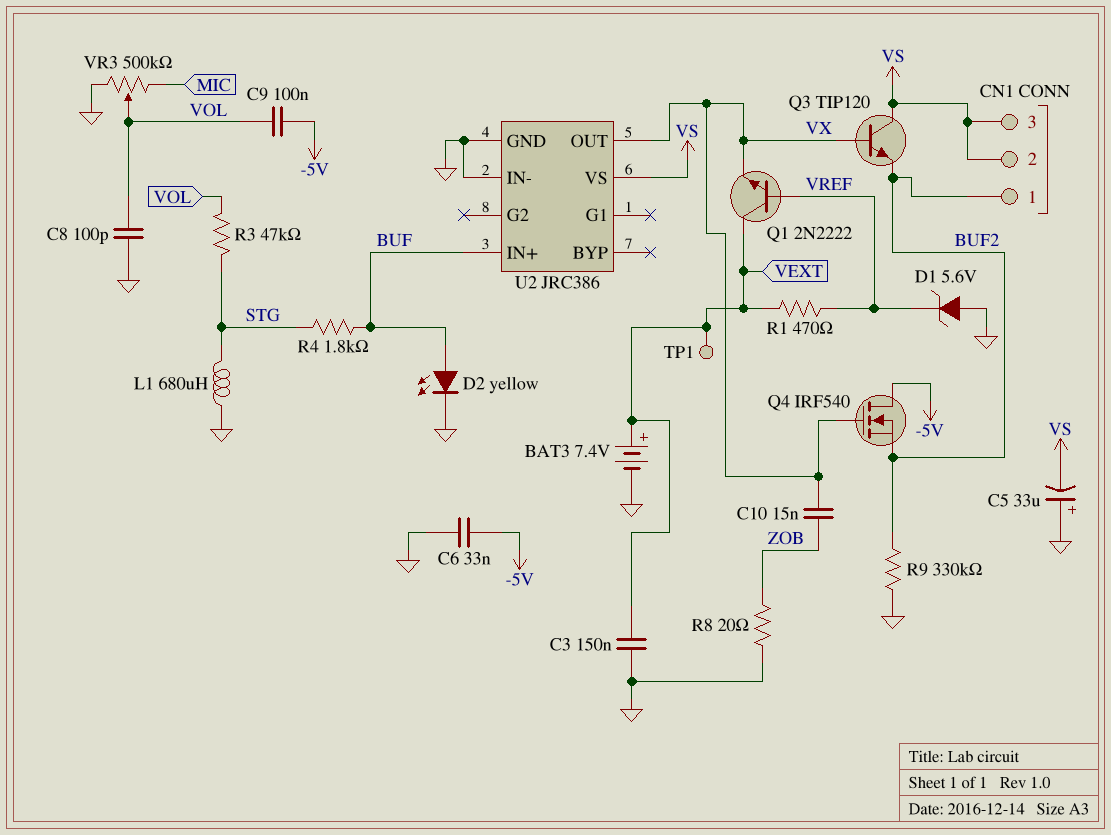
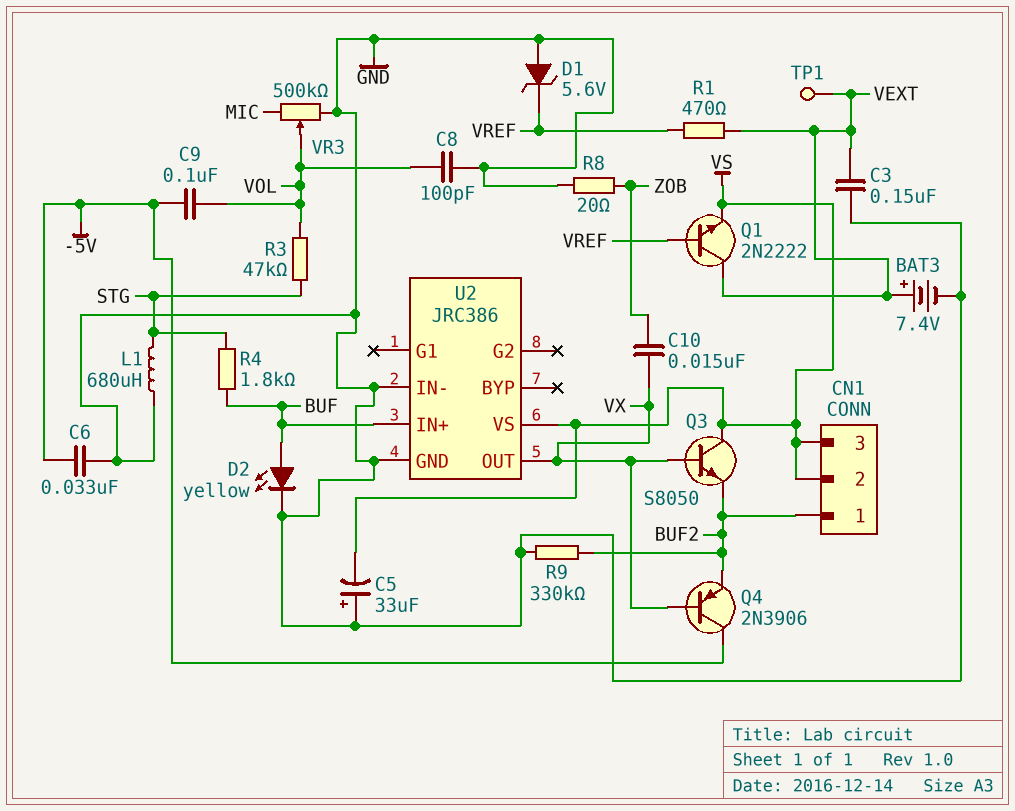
Q1: NPN 2N2222 (B VREF, C VEXT, E VX) -> NPN 2N2222 (B VREF, C VEXT, E VS)
Q3: NPN TIP120 (B VX, C VS, E BUF2) -> NPN S8050 (B VX, C VS, E BUF2)
Q4: NMOS IRF540 (G VX, D -5V, S BUF2) -> PNP 2N3906 (B VX, C -5V, E BUF2)

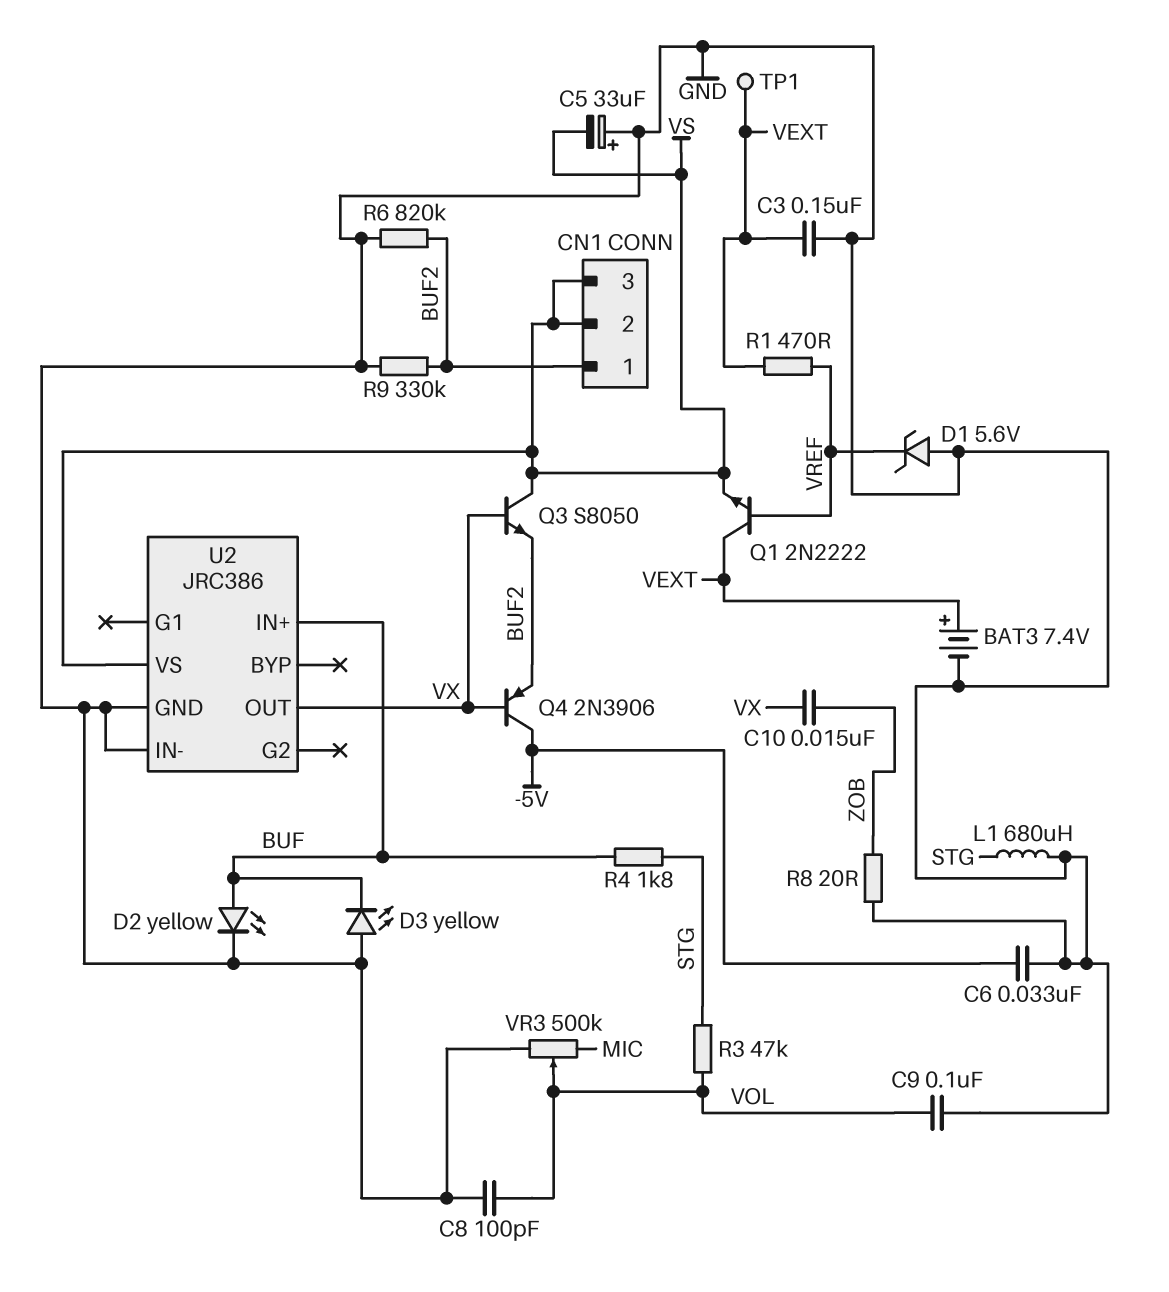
C9: 100nF (-5V, VOL) -> 100nF (GND, VOL)
D3: none -> LED yellow (A GND, K BUF)
R6: none -> 820k (BUF2, GND)

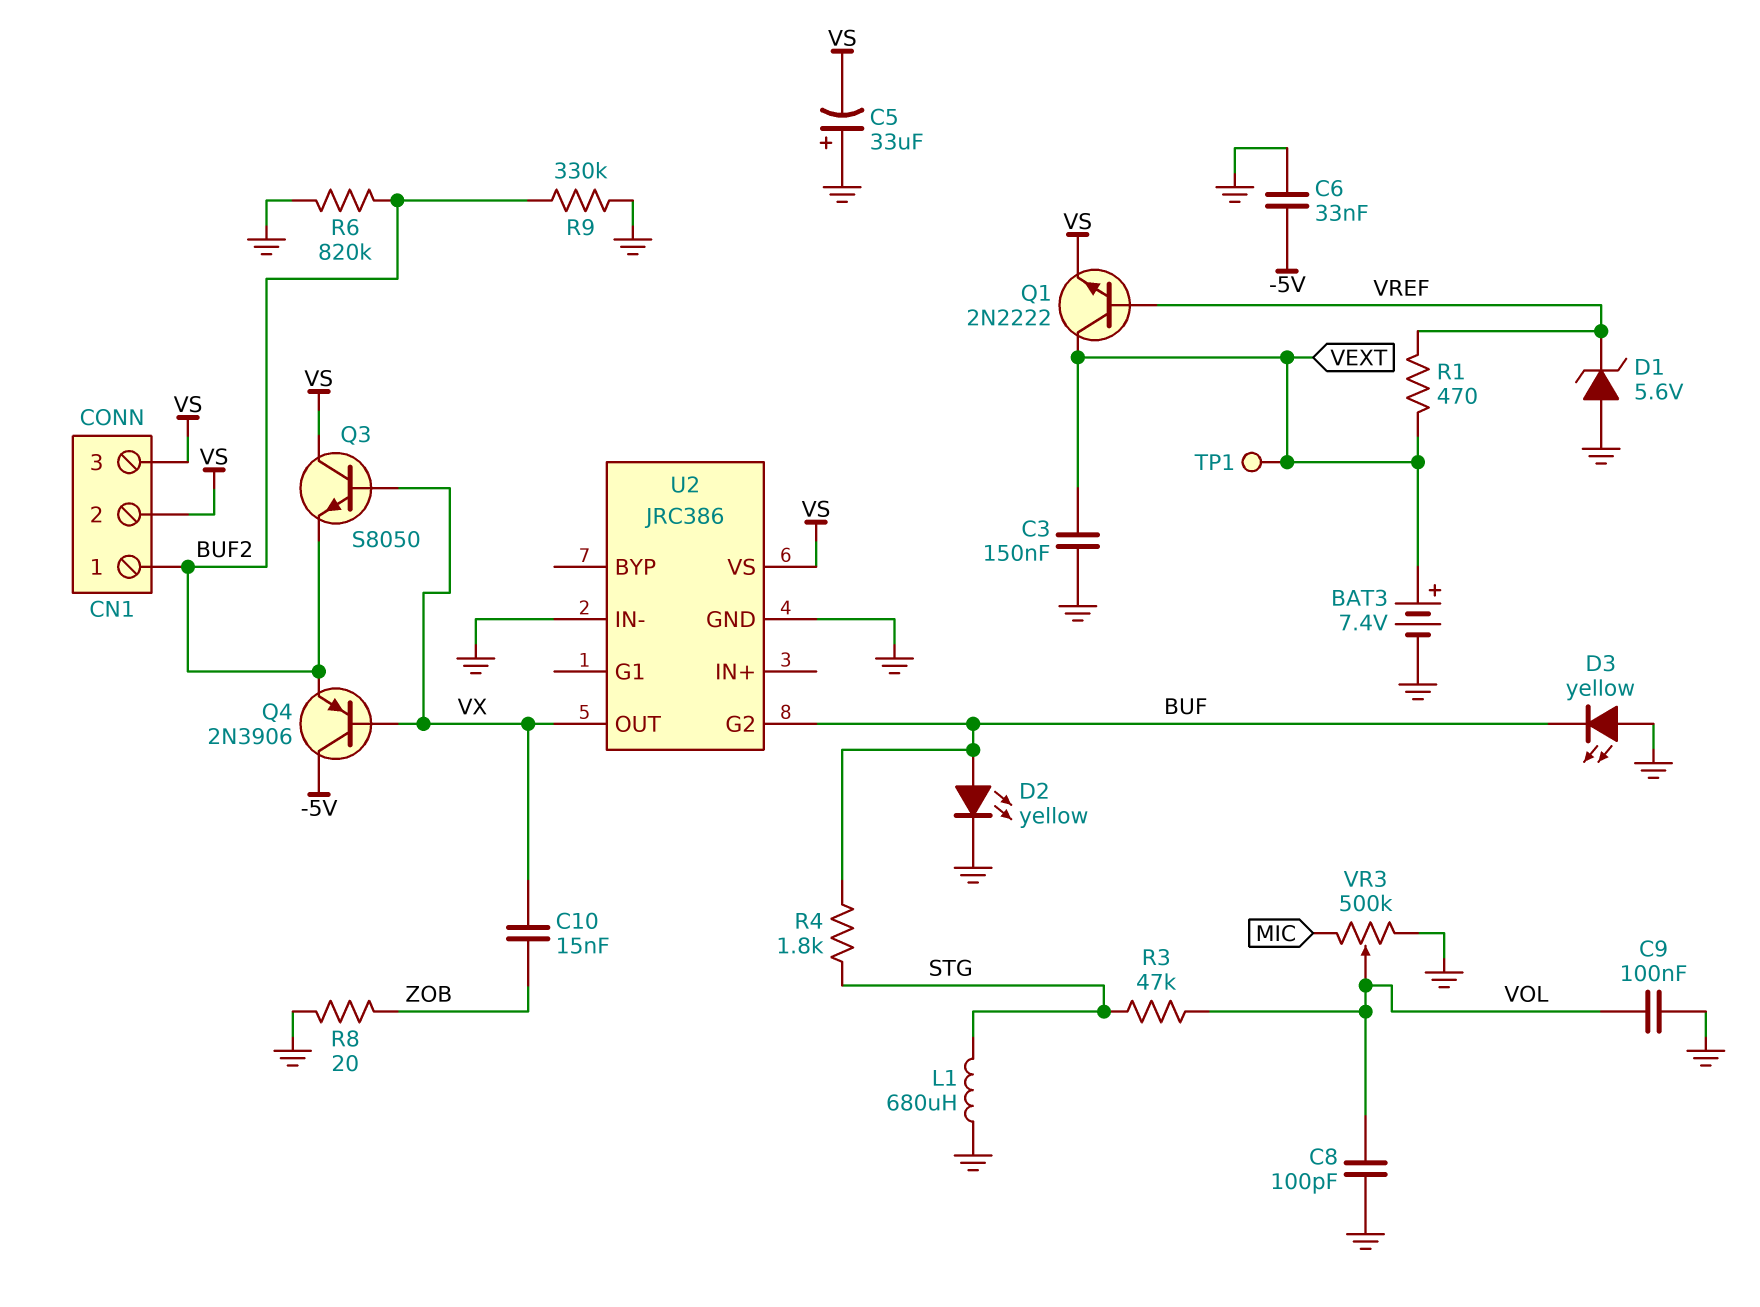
U2 pin G2: none -> BUF
U2 pin IN+: BUF -> none

